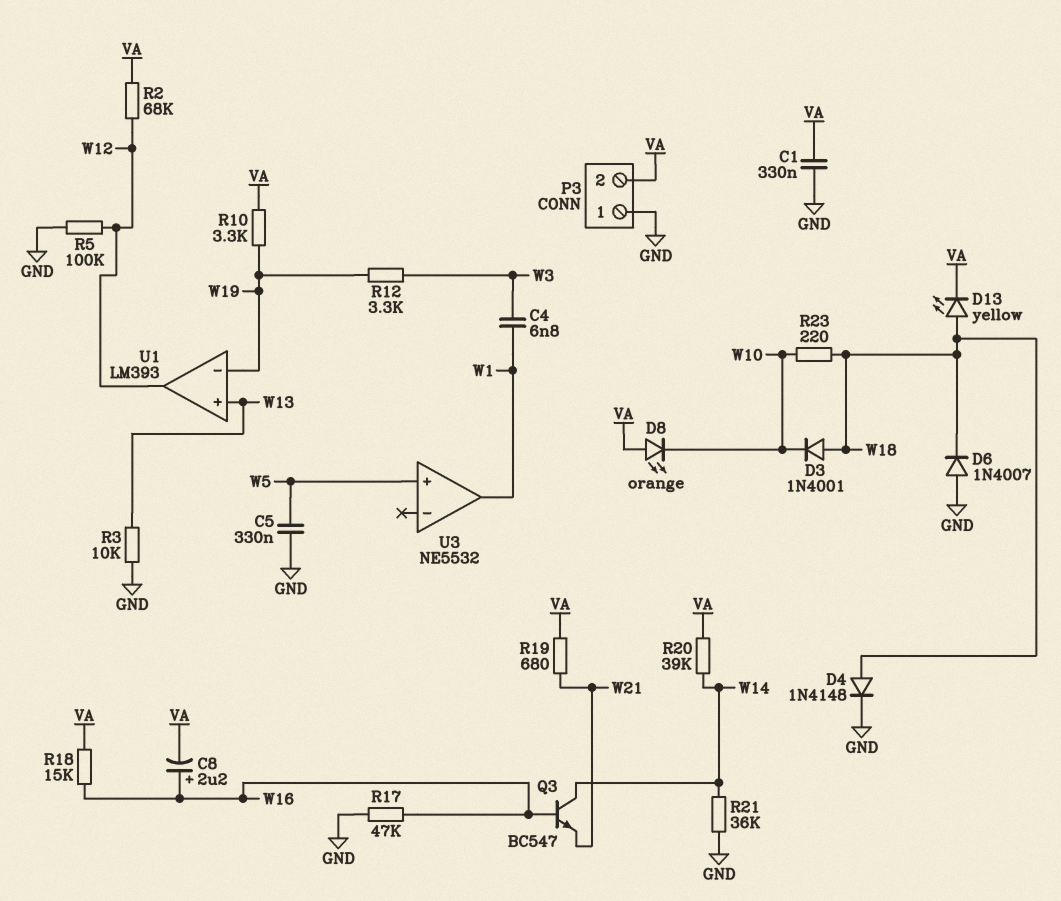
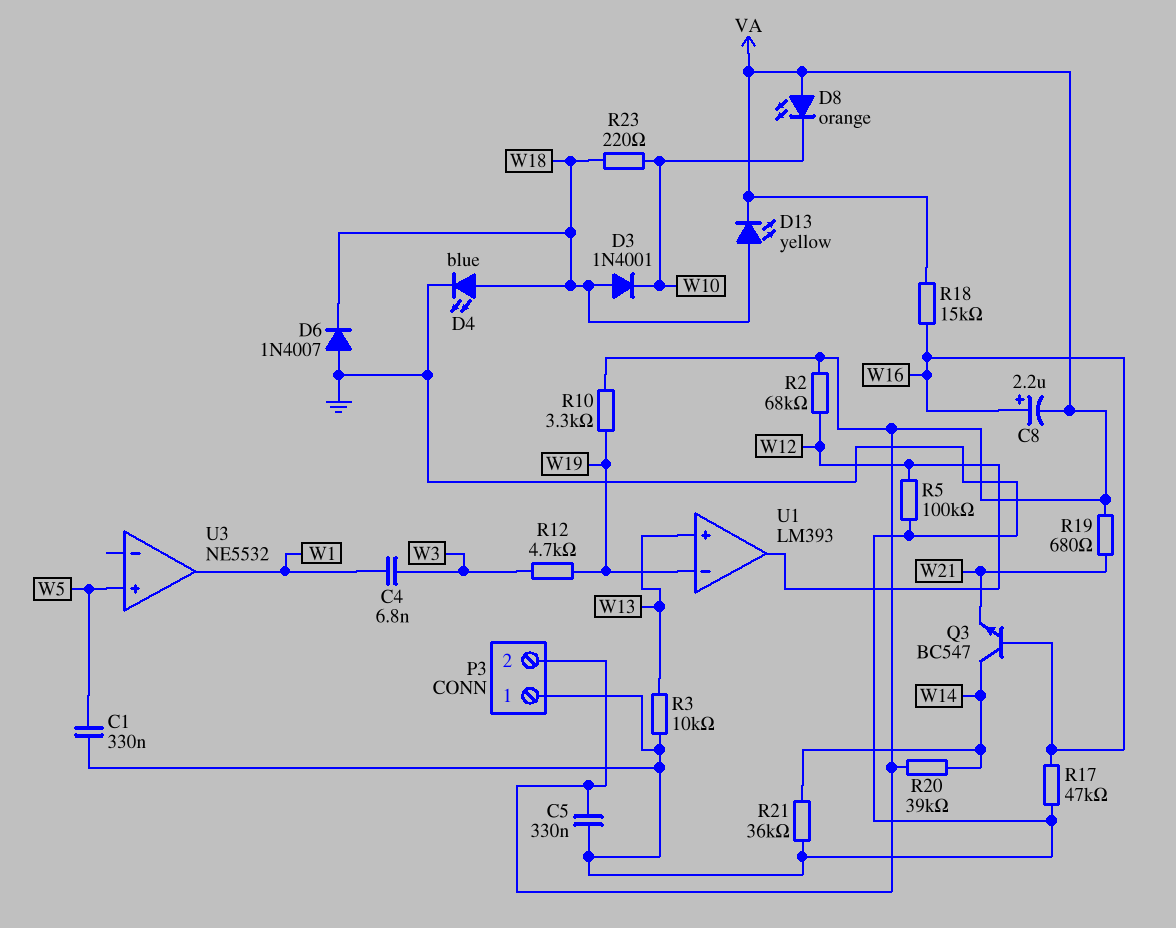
C1: 330nF (GND, VA) -> 330nF (GND, W5)
C5: 330nF (GND, W5) -> 330nF (GND, VA)
D4: diode 1N4148 (A W18, K GND) -> LED blue (A W18, K GND)
R12: 3.3k (W3, W19) -> 4.7k (W3, W19)

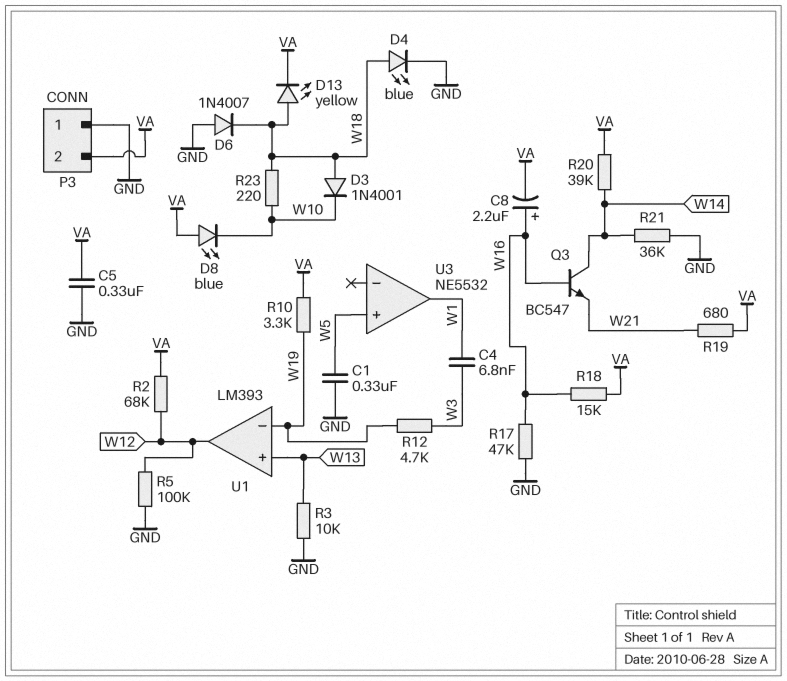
D8: LED orange (A VA, K W10) -> LED blue (A VA, K W10)

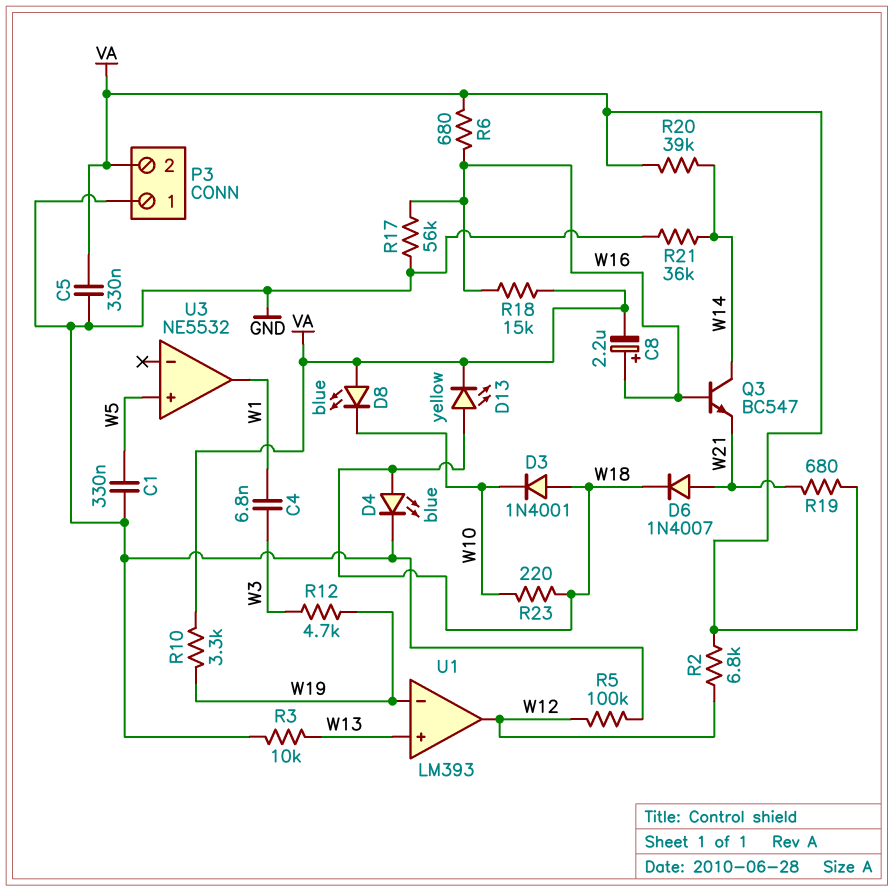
D6: diode 1N4007 (A GND, K W18) -> diode 1N4007 (A W21, K W18)
R2: 68k (VA, W12) -> 6.8k (VA, W12)
R6: none -> 680 (VA, W16)
R17: 47k (GND, W16) -> 56k (GND, W16)

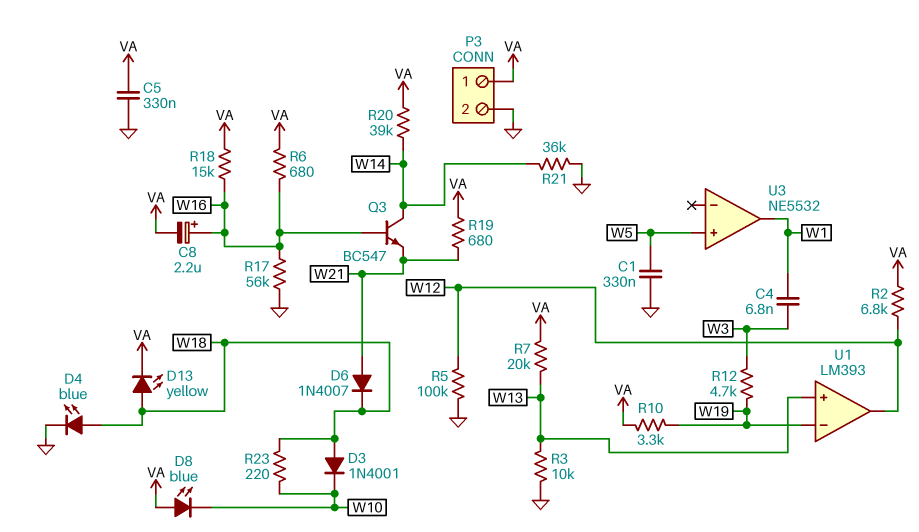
P3 pin 1: GND -> VA
P3 pin 2: VA -> GND
R7: none -> 20k (VA, W13)

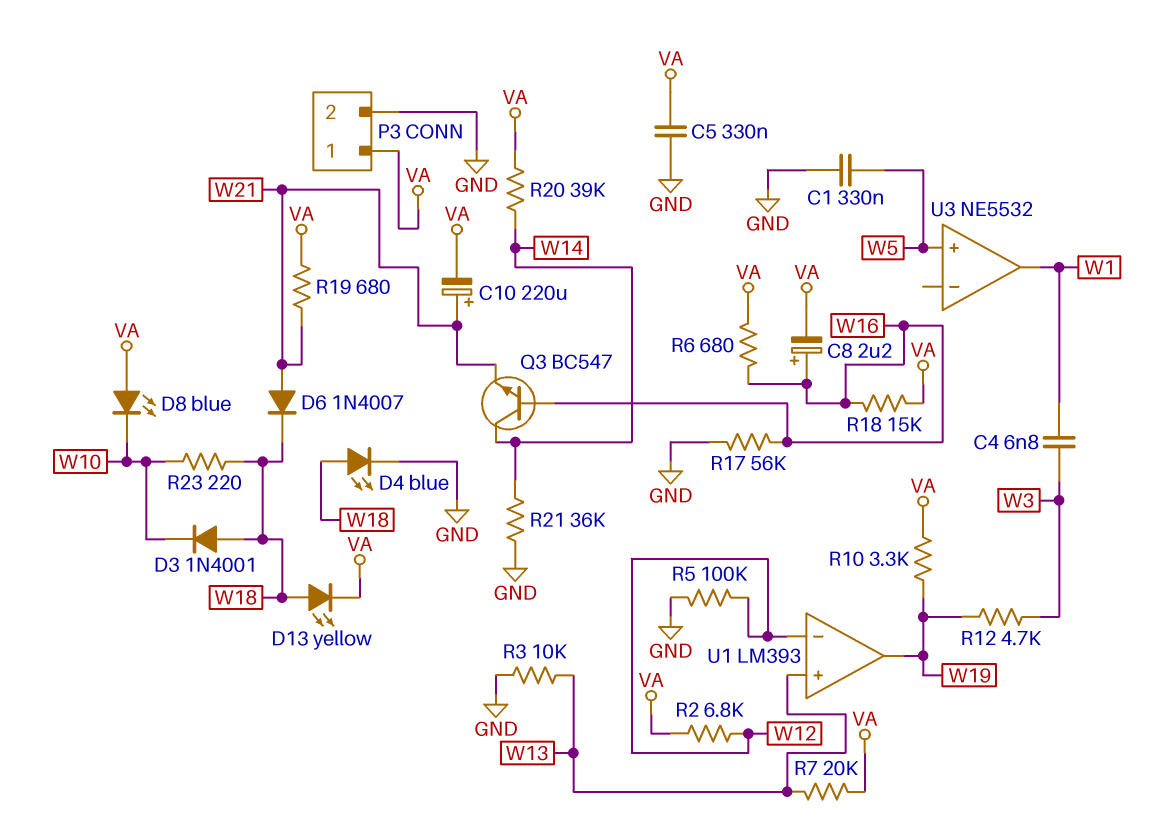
C10: none -> 220uF (plus W21, minus VA)
U1 pin in-: W19 -> W12
U1 pin out: W12 -> W19

